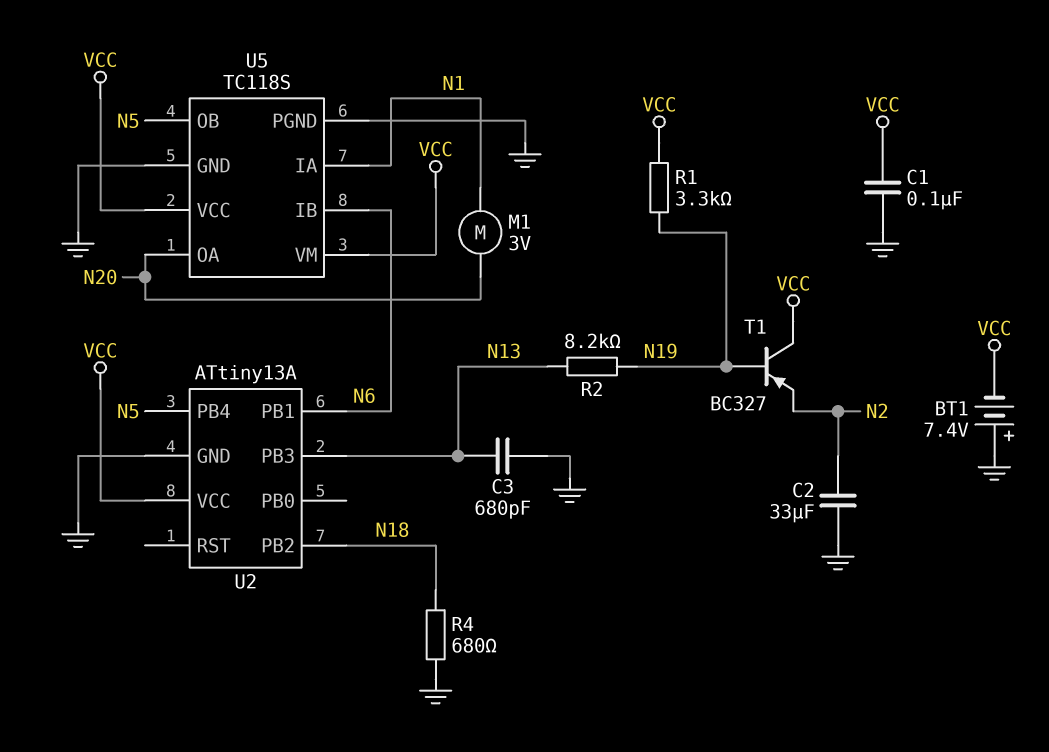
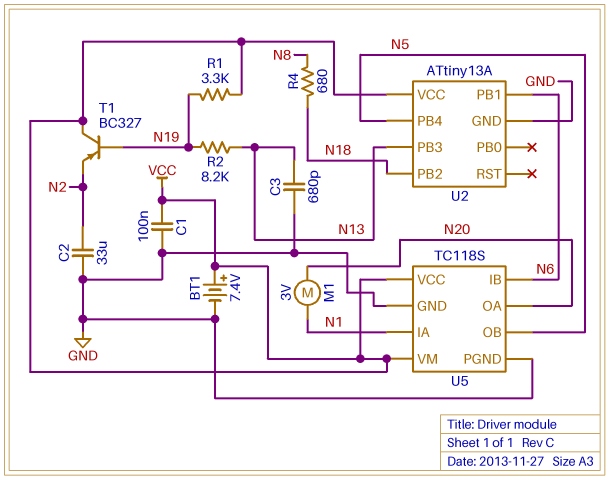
BT1: 7.4V (plus GND, minus VCC) -> 7.4V (plus VCC, minus GND)
R4: 680 (GND, N18) -> 680 (N8, N18)

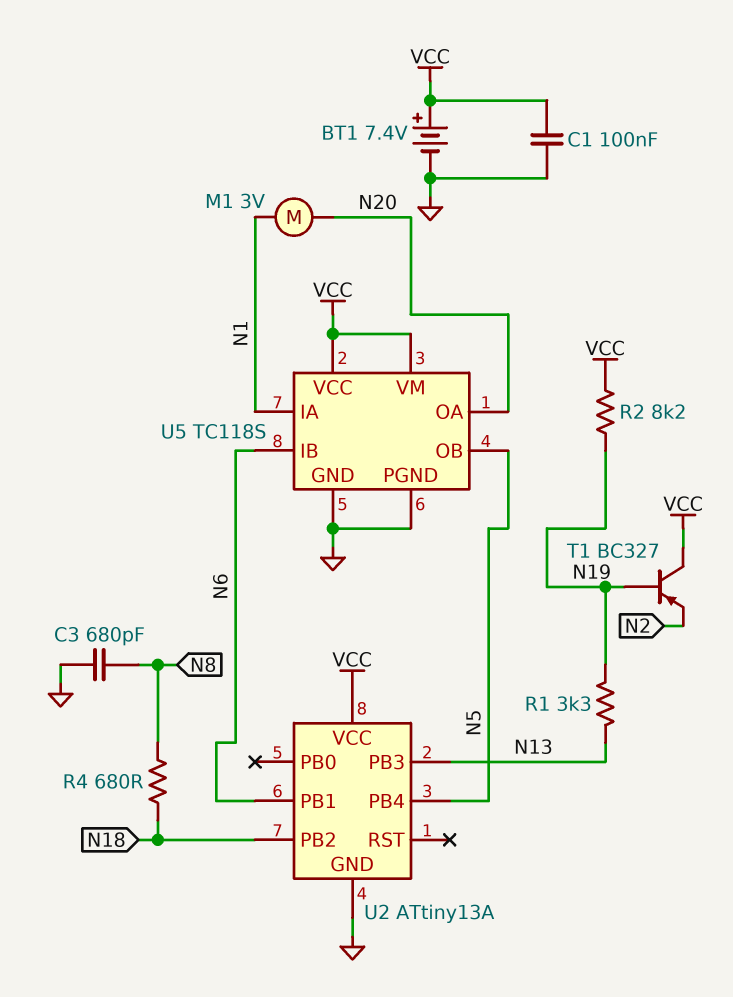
C2: 33uF (GND, N2) -> none
C3: 680pF (GND, N13) -> 680pF (GND, N8)
R1: 3.3k (N19, VCC) -> 3.3k (N13, N19)
R2: 8.2k (N13, N19) -> 8.2k (N19, VCC)

